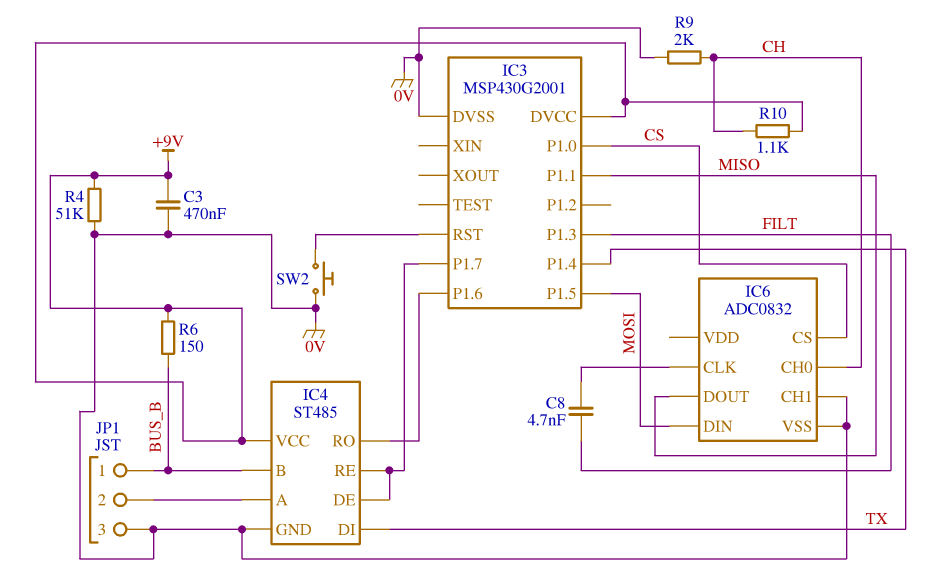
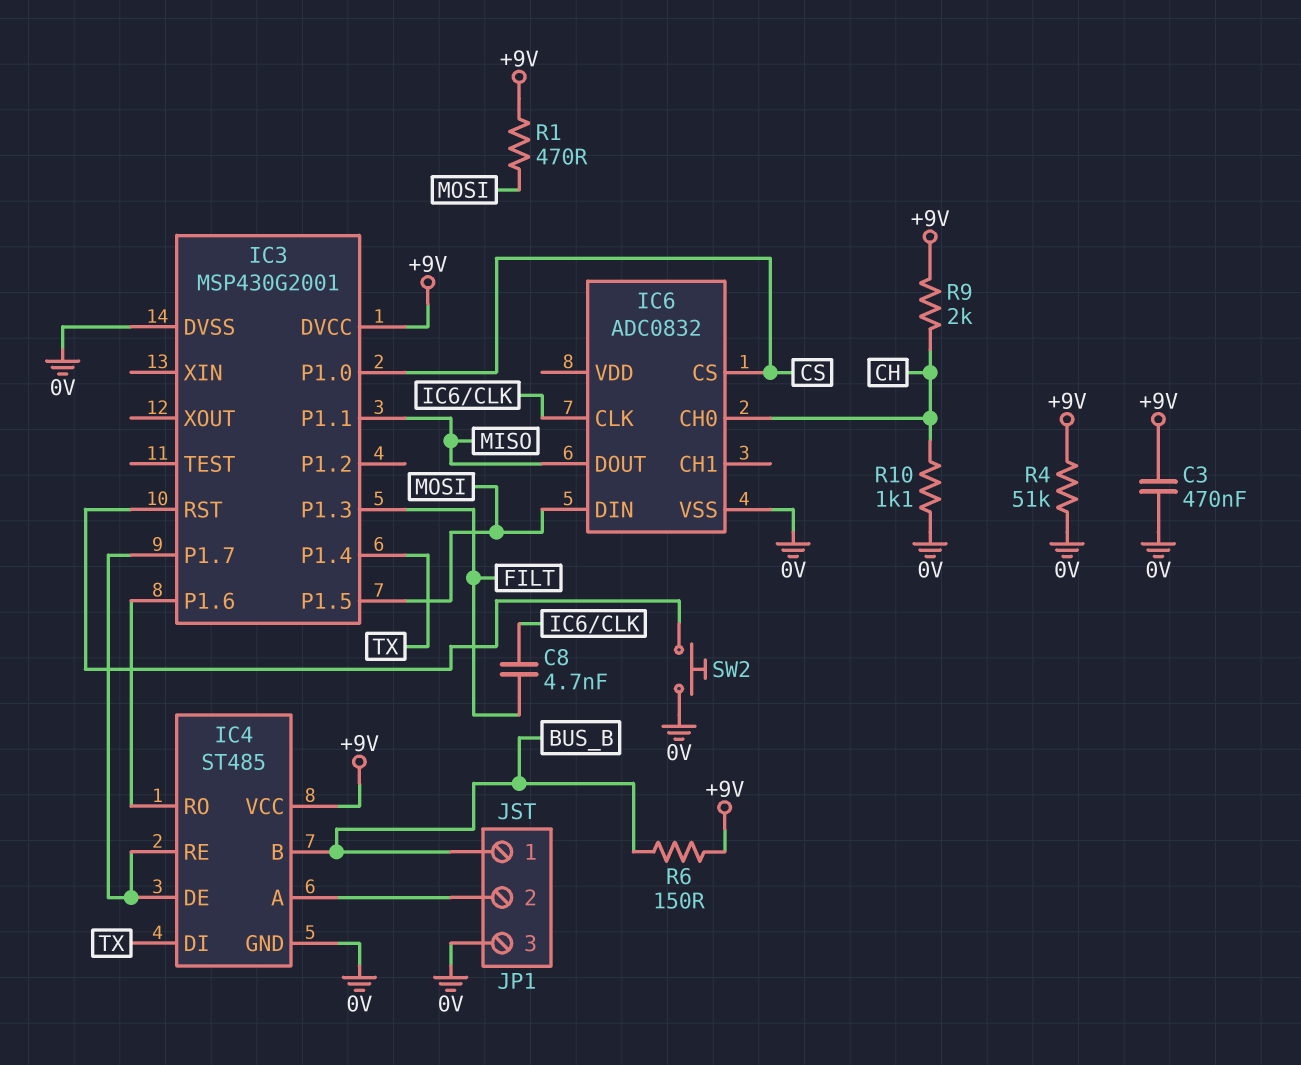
IC6 pin CH1: 0V -> none
R1: none -> 470 (+9V, MOSI)
R9: 2k (0V, CH) -> 2k (+9V, CH)
R10: 1.1k (+9V, CH) -> 1.1k (0V, CH)

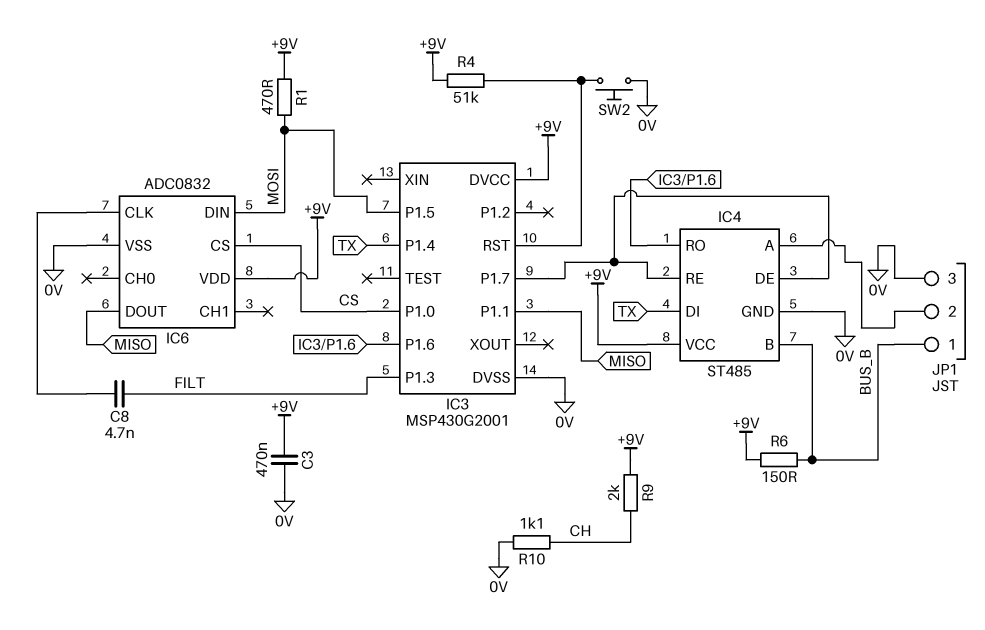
IC6 pin CH0: CH -> none
IC6 pin VDD: none -> +9V
R4: 51k (+9V, 0V) -> 51k (+9V, IC3/RST)

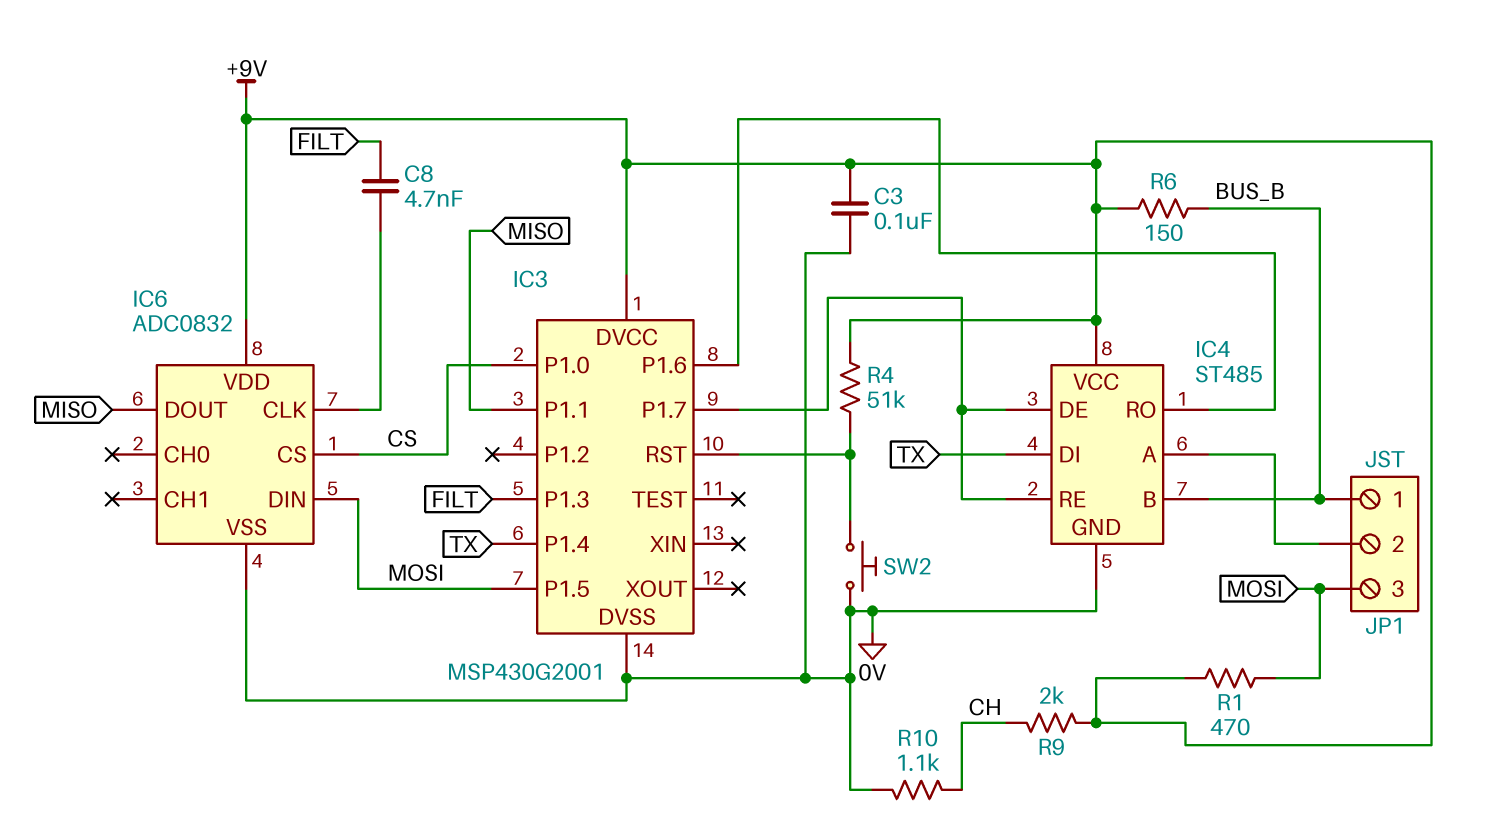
C3: 470nF (+9V, 0V) -> 100nF (+9V, 0V)
JP1 pin 3: 0V -> MOSI

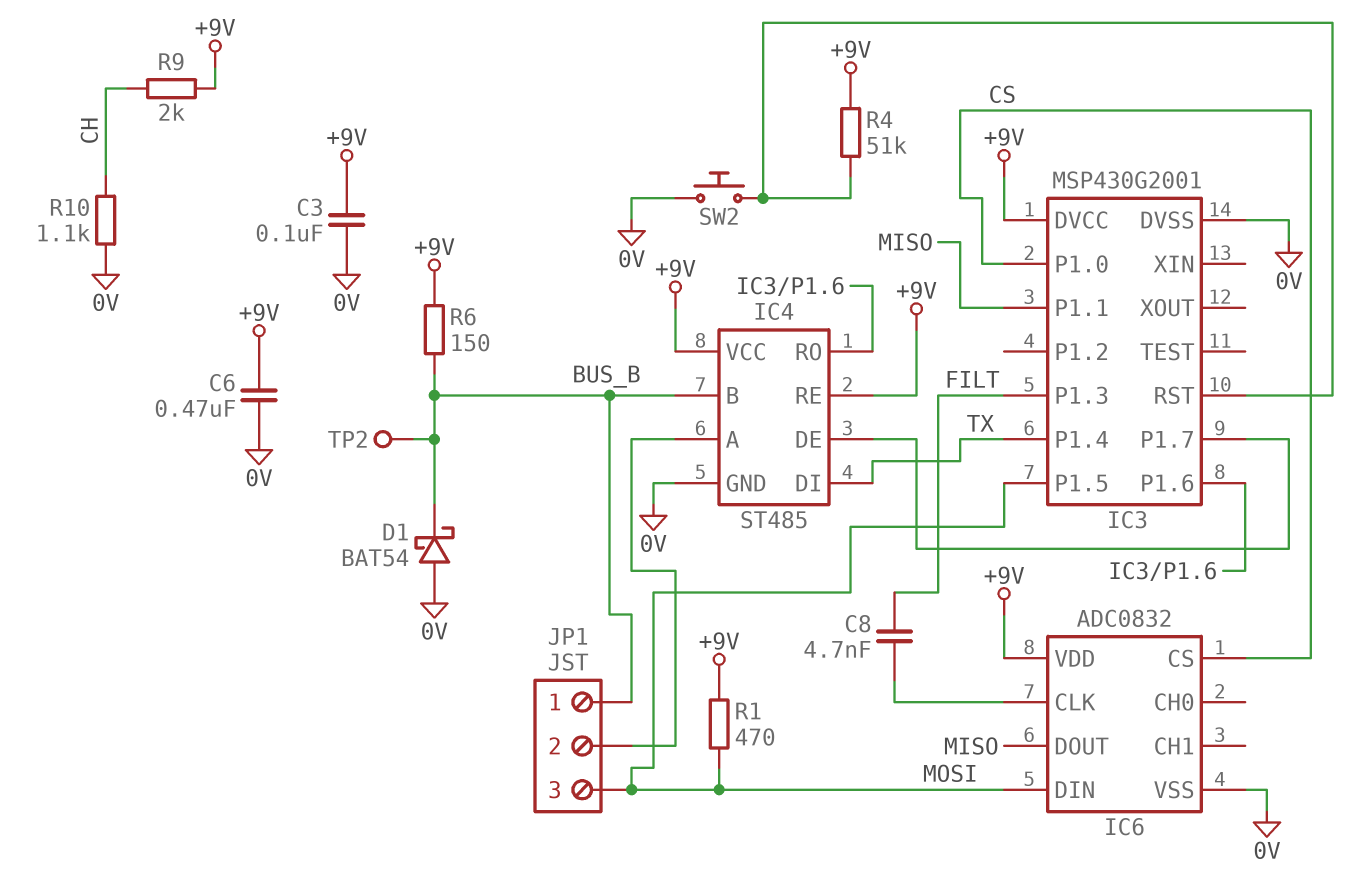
C6: none -> 470nF (+9V, 0V)
D1: none -> schottky BAT54 (A 0V, K BUS_B)
IC4 pin RE: IC3/P1.7 -> +9V
TP2: none -> test point (BUS_B)

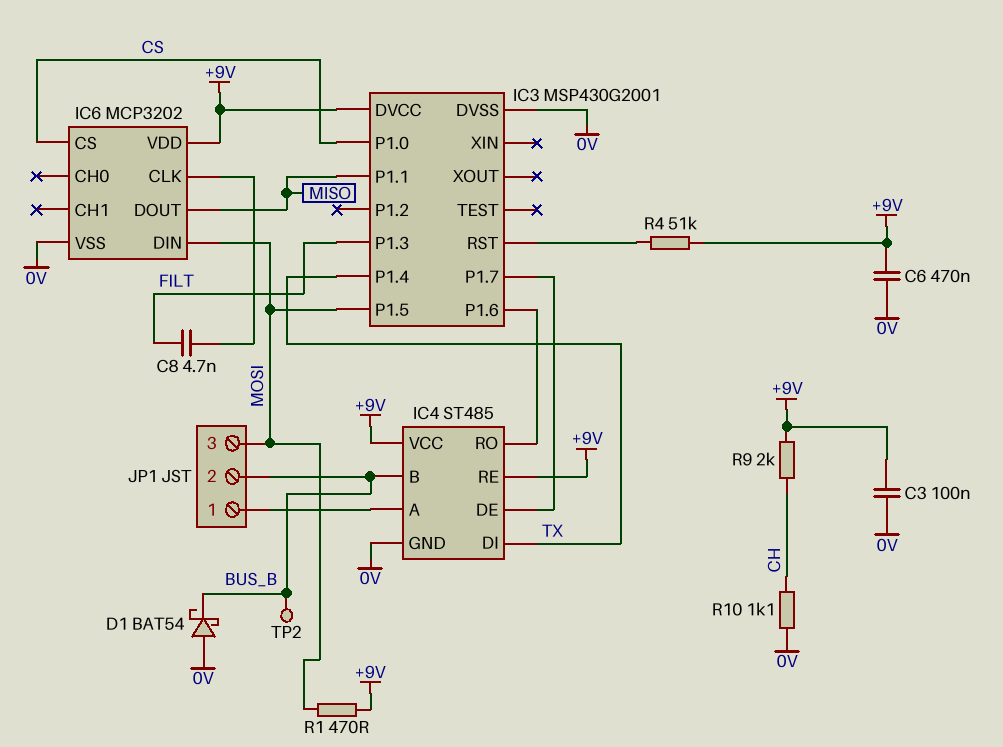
IC6: ADC0832 -> MCP3202
JP1 pin 1: BUS_B -> IC4/A
JP1 pin 2: IC4/A -> BUS_B
R6: 150 (+9V, BUS_B) -> none
SW2: button (0V, IC3/RST) -> none

